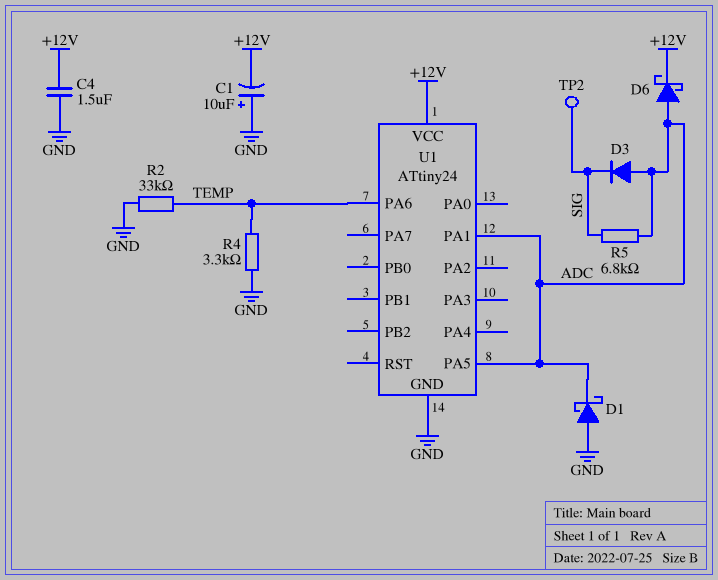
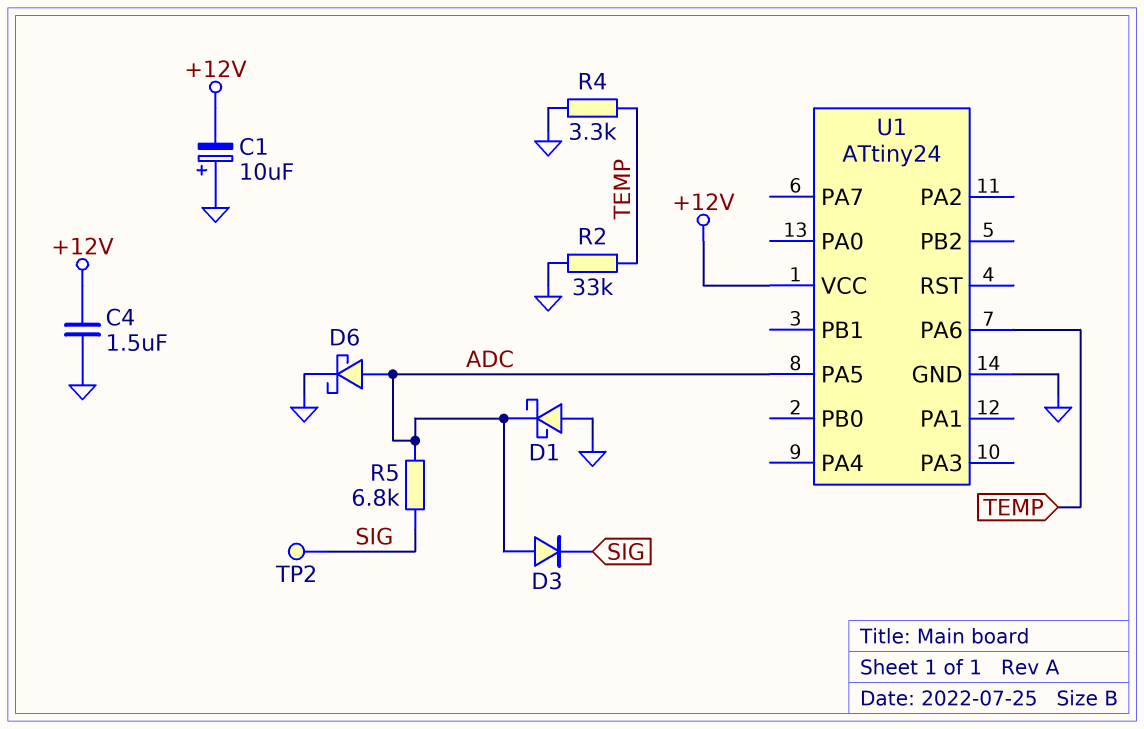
D6: schottky (A ADC, K +12V) -> schottky (A ADC, K GND)
U1 pin PA1: ADC -> none

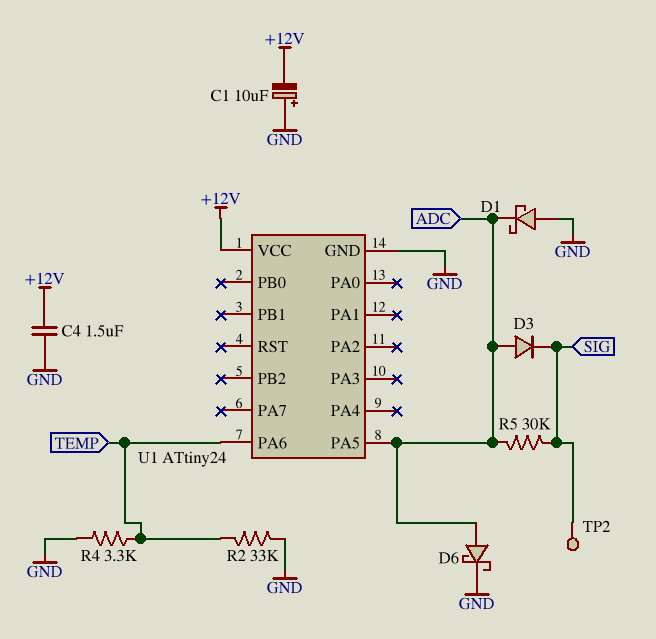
R5: 6.8k (ADC, SIG) -> 30k (ADC, SIG)

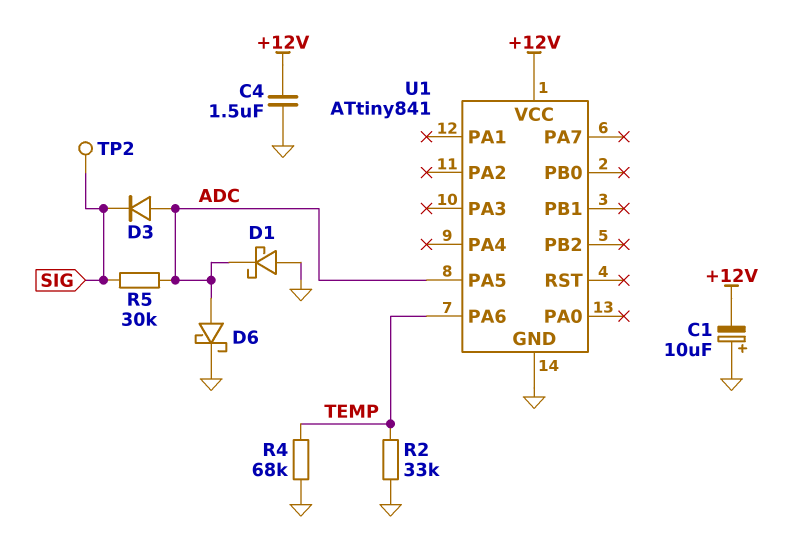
R4: 3.3k (GND, TEMP) -> 68k (GND, TEMP)
U1: ATtiny24 -> ATtiny841

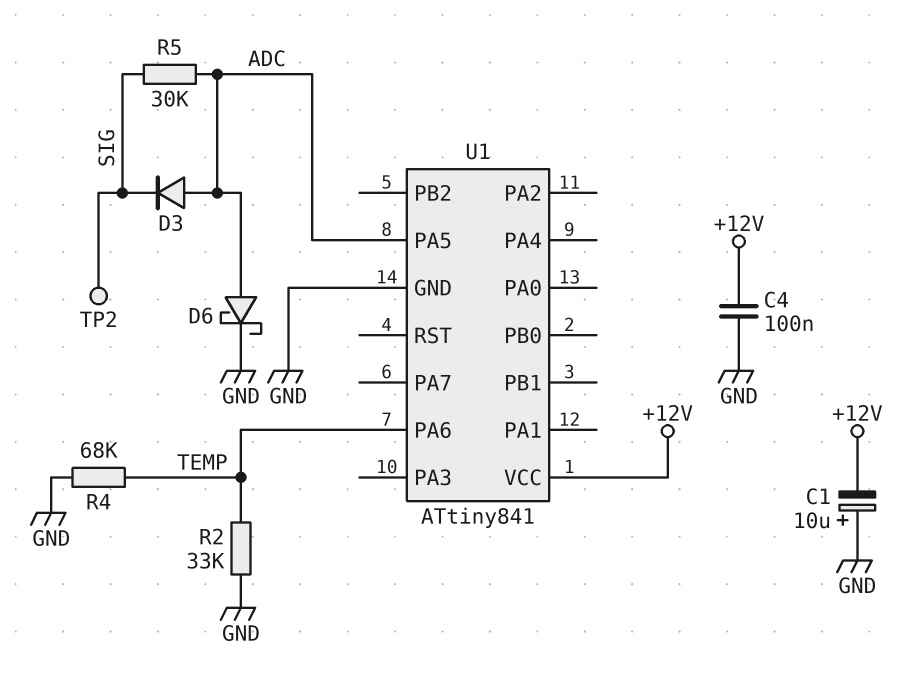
C4: 1.5uF (+12V, GND) -> 100nF (+12V, GND)
D1: schottky (A GND, K ADC) -> none

